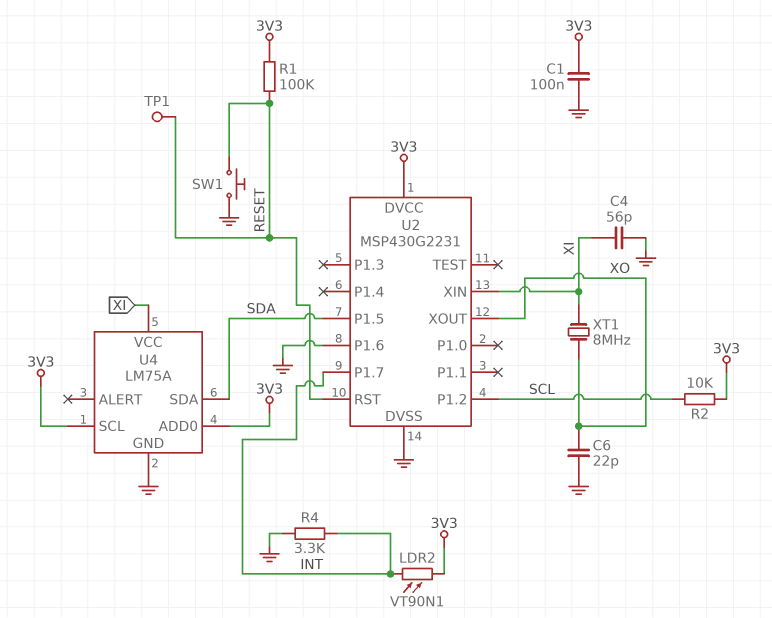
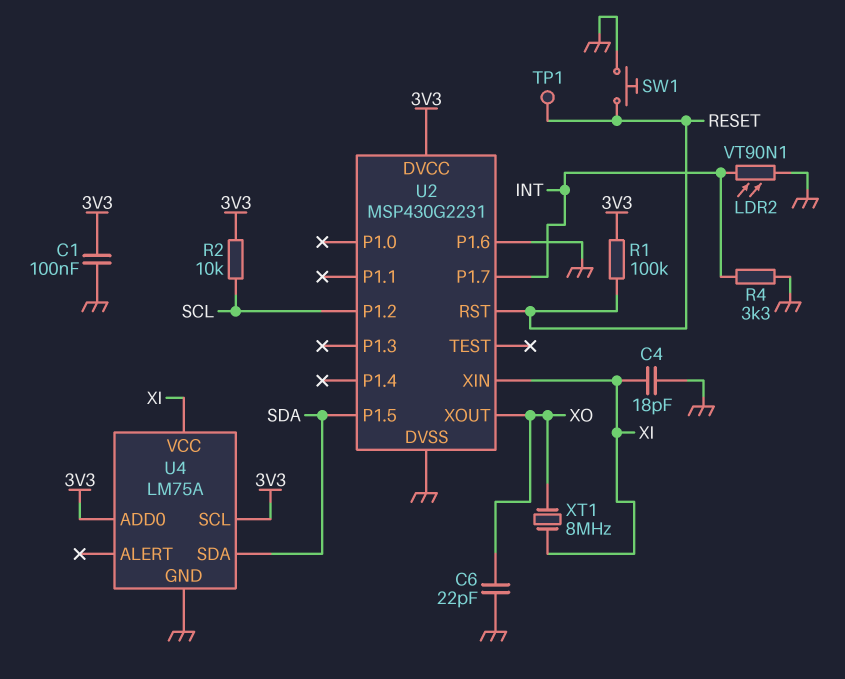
C4: 56pF (GND, XI) -> 18pF (GND, XI)
LDR2: VT90N1 (3V3, INT) -> VT90N1 (GND, INT)

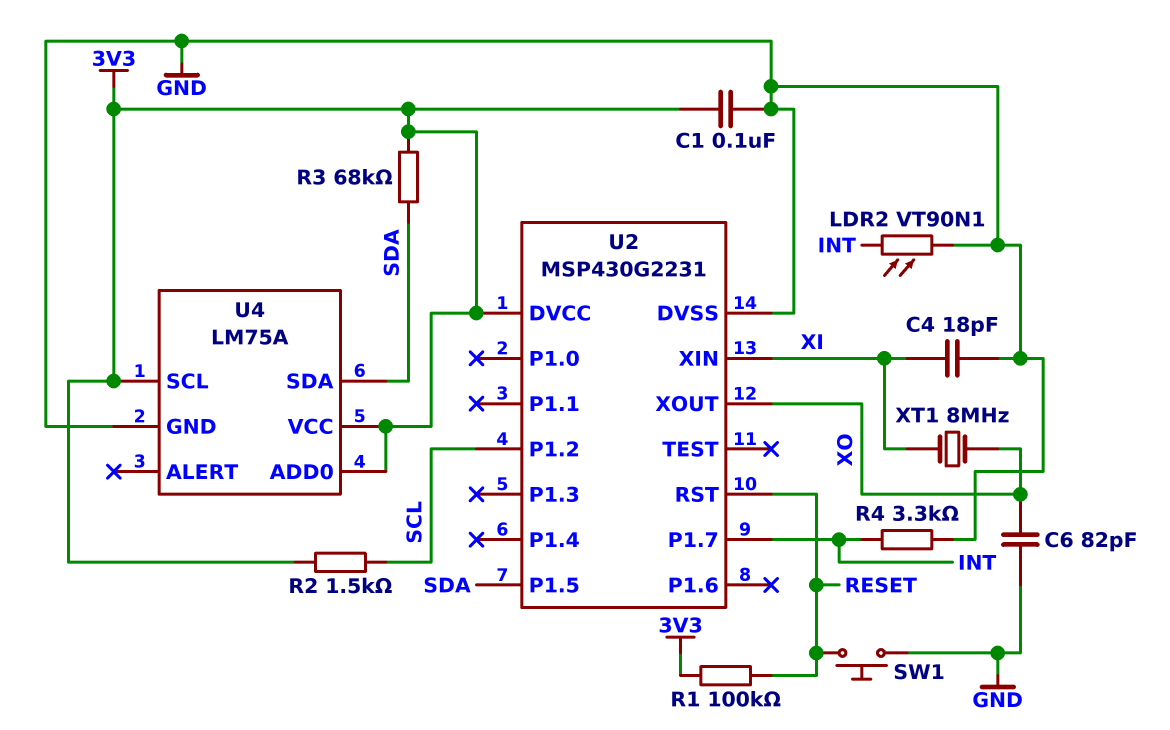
C6: 22pF (GND, XO) -> 82pF (GND, XO)
R2: 10k (3V3, SCL) -> 1.5k (3V3, SCL)
R3: none -> 68k (3V3, SDA)
TP1: test point (RESET) -> none
U2 pin P1.6: GND -> none
U4 pin VCC: XI -> 3V3

